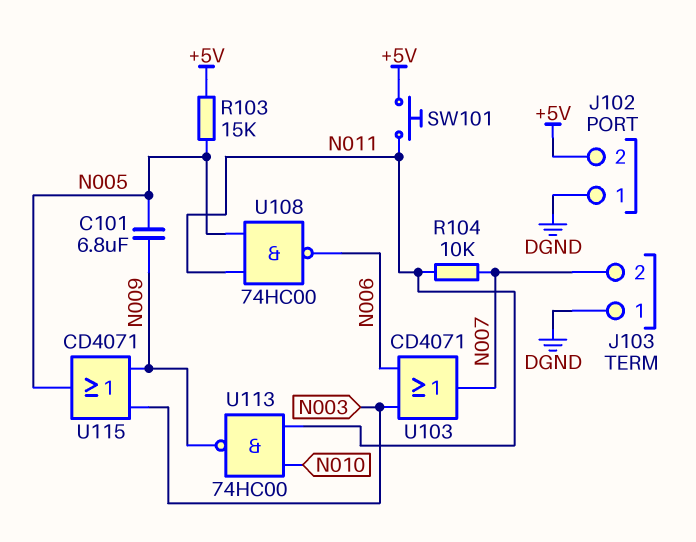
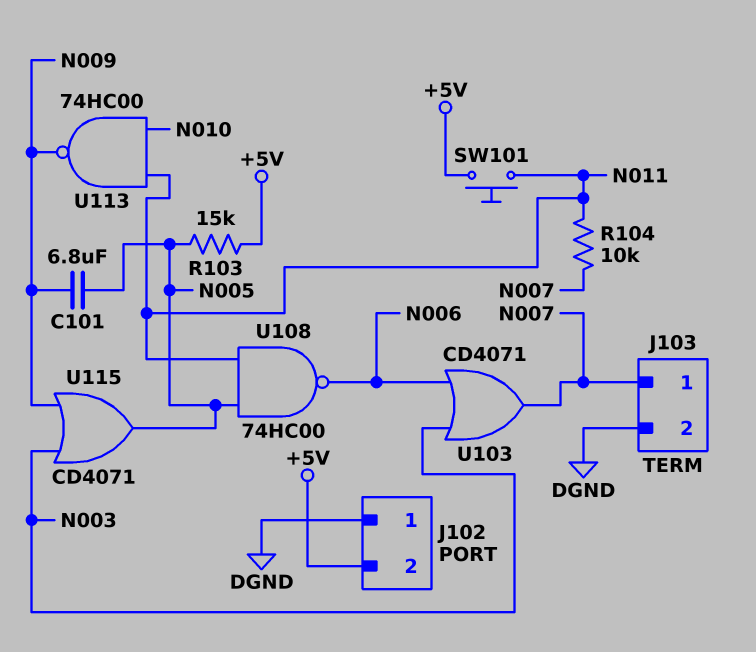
J103 pin 1: DGND -> N007
J103 pin 2: N007 -> DGND

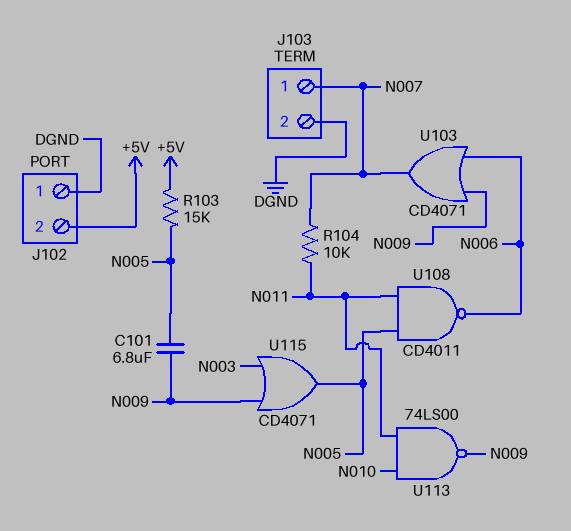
SW101: button (+5V, N011) -> none
U103: OR CD4071 (in N003, in N006, out N007) -> OR CD4071 (in N006, in N009, out N007)
U108: NAND 74HC00 (in N005, in N011, out N006) -> NAND CD4011 (in N005, in N011, out N006)
U113: NAND 74HC00 (in N010, in N011, out N009) -> NAND 74LS00 (in N010, in N011, out N009)

